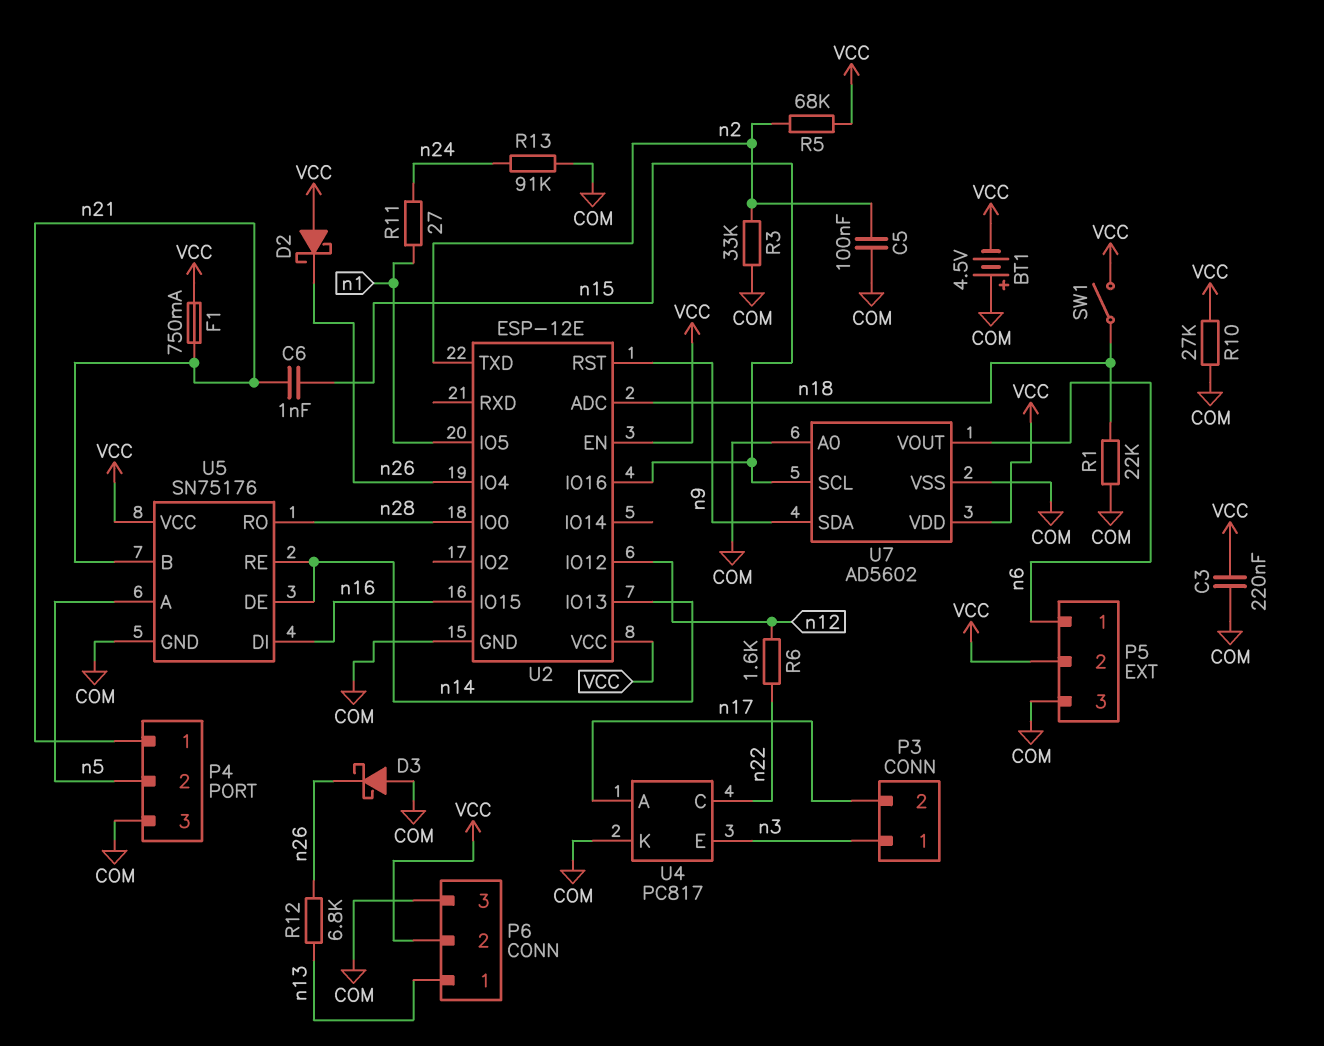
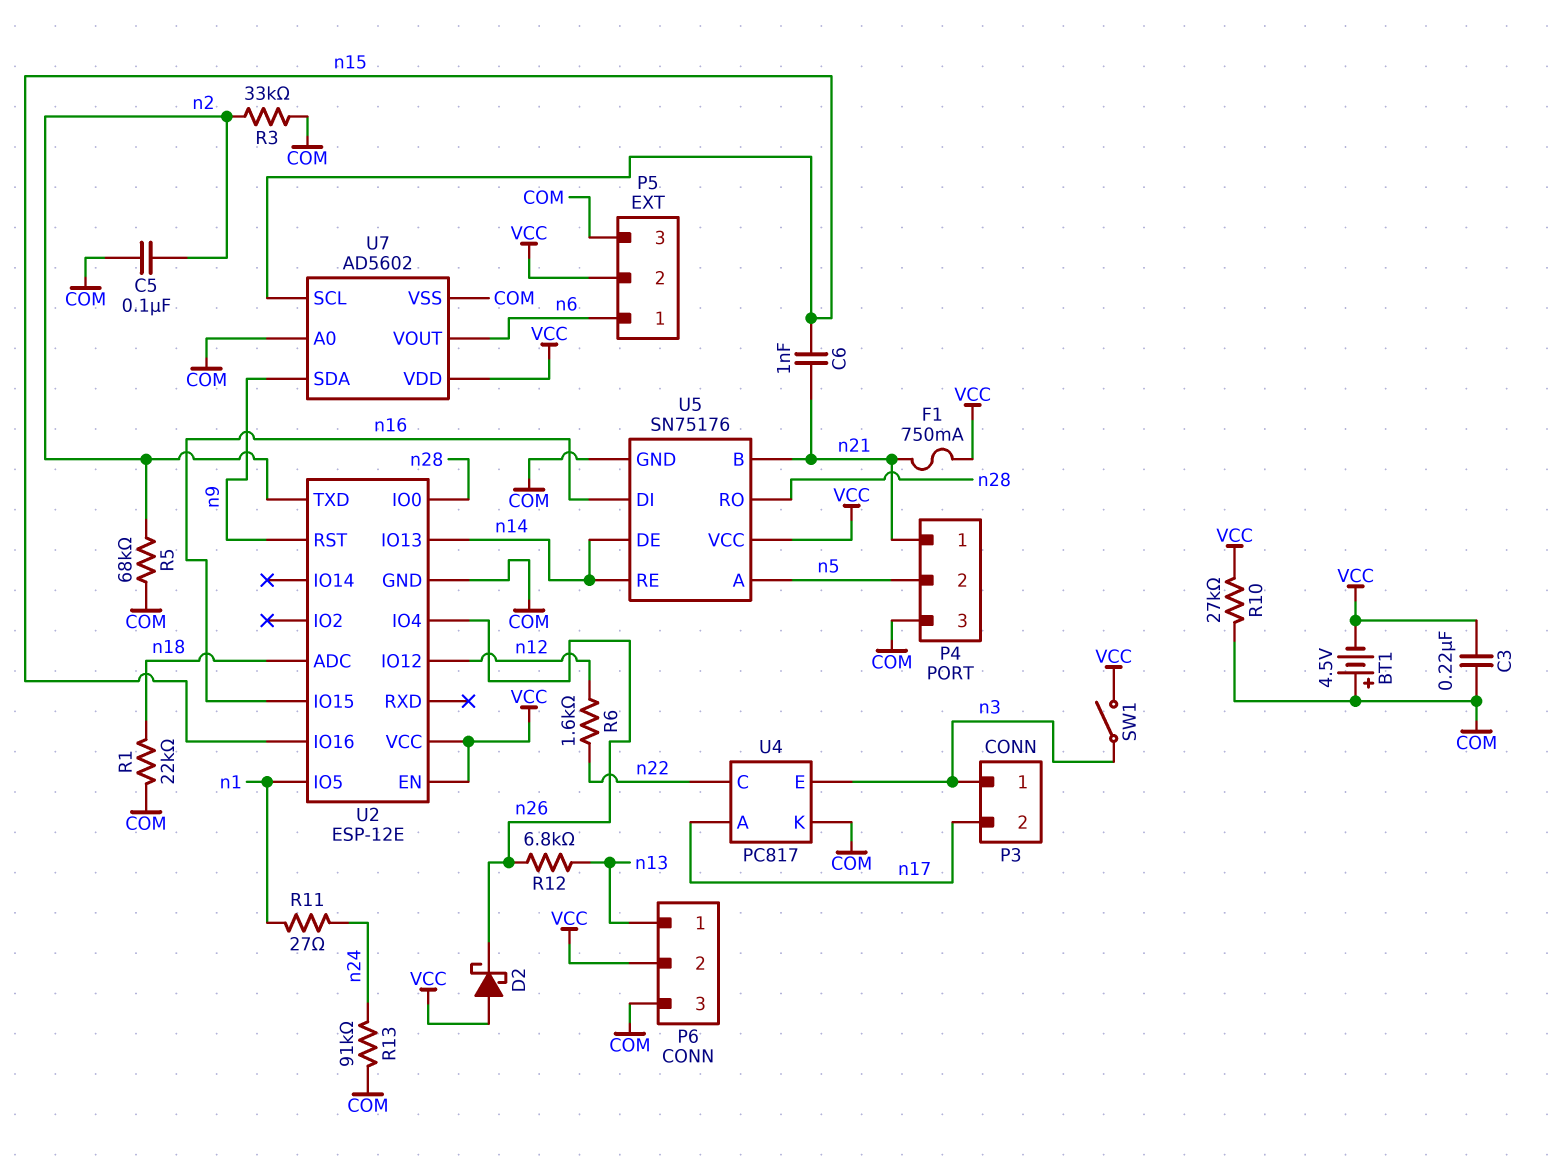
D3: schottky (A COM, K n26) -> none
R5: 68k (VCC, n2) -> 68k (COM, n2)
SW1: switch (VCC, n18) -> switch (VCC, n3)

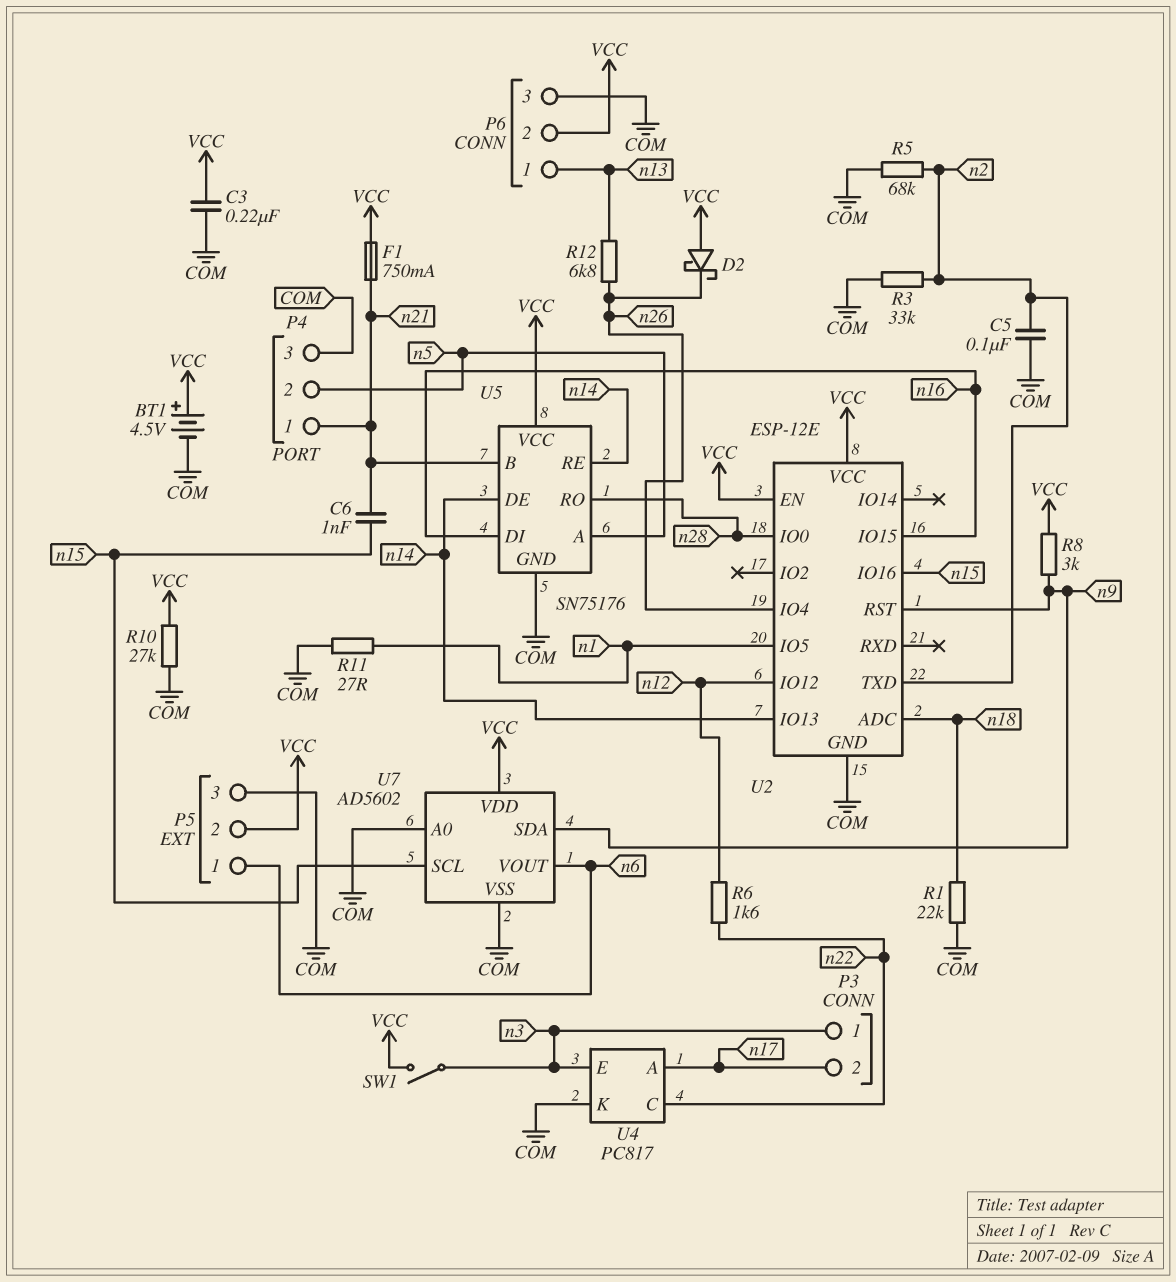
BT1: 4.5V (plus COM, minus VCC) -> 4.5V (plus VCC, minus COM)
R8: none -> 3k (VCC, n9)
R11: 27 (n1, n24) -> 27 (COM, n1)
R13: 91k (COM, n24) -> none

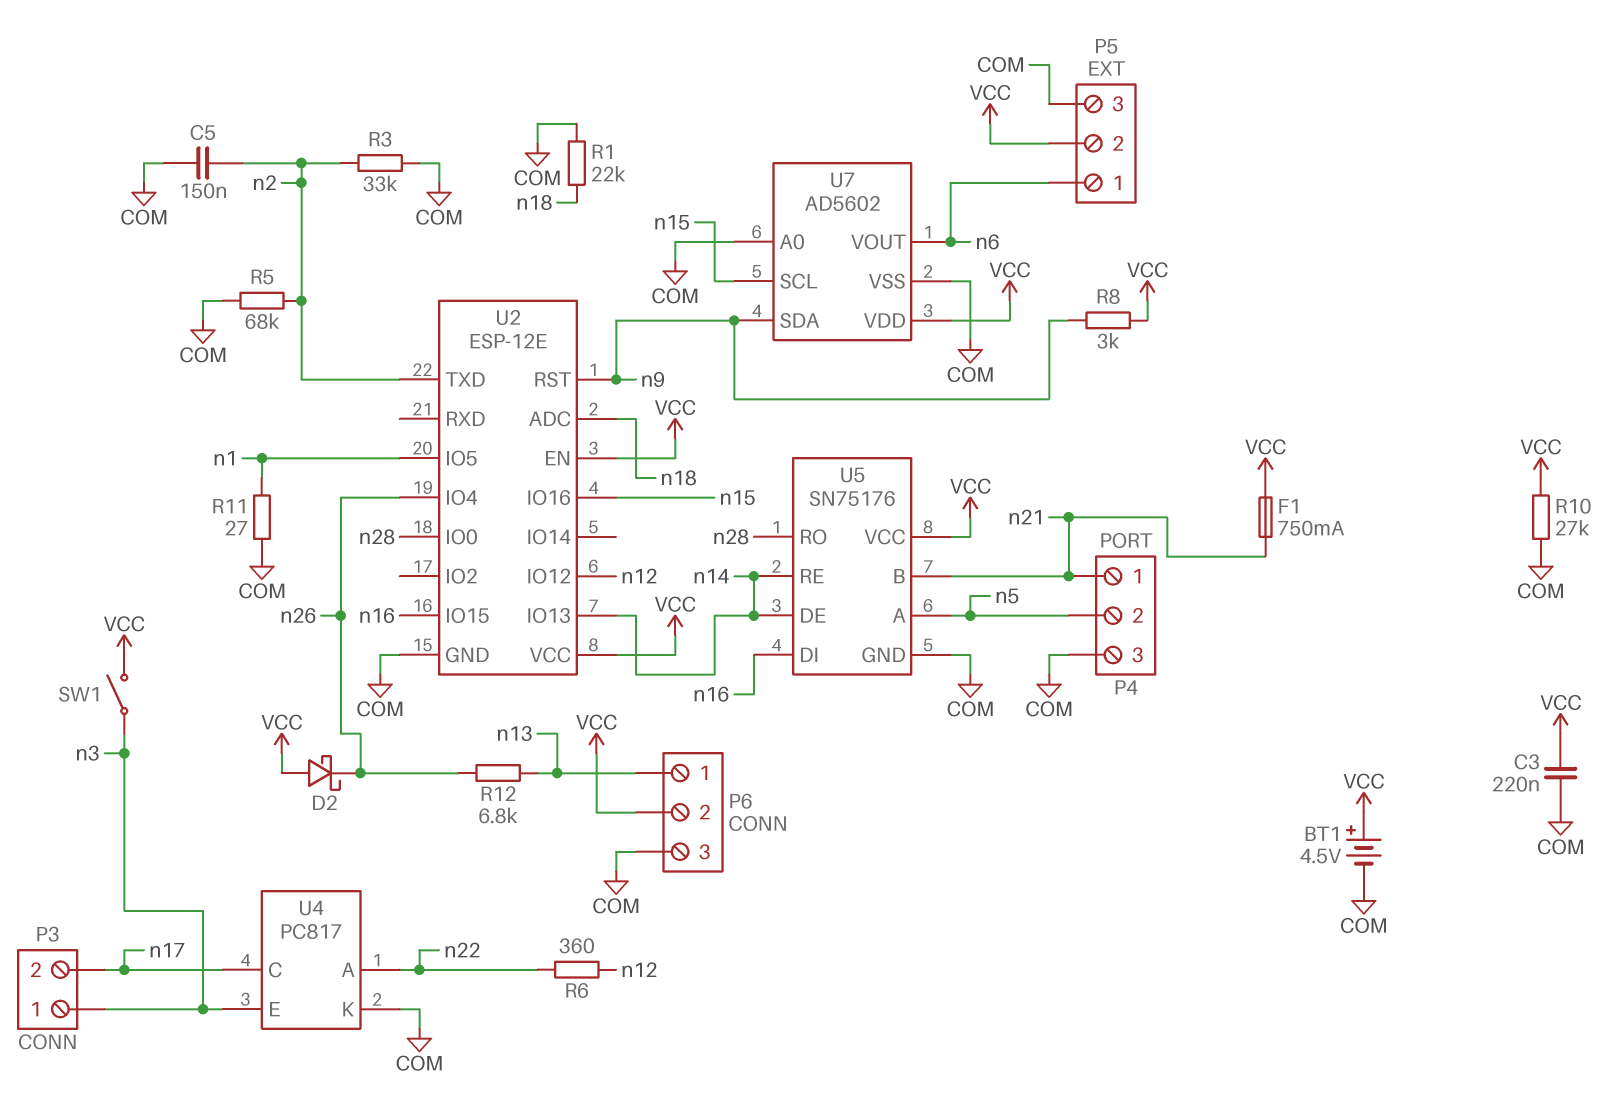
C5: 100nF (COM, n2) -> 150nF (COM, n2)
C6: 1nF (n15, n21) -> none
R6: 1.6k (n12, n22) -> 360 (n12, n22)
U4 pin A: n17 -> n22
U4 pin C: n22 -> n17

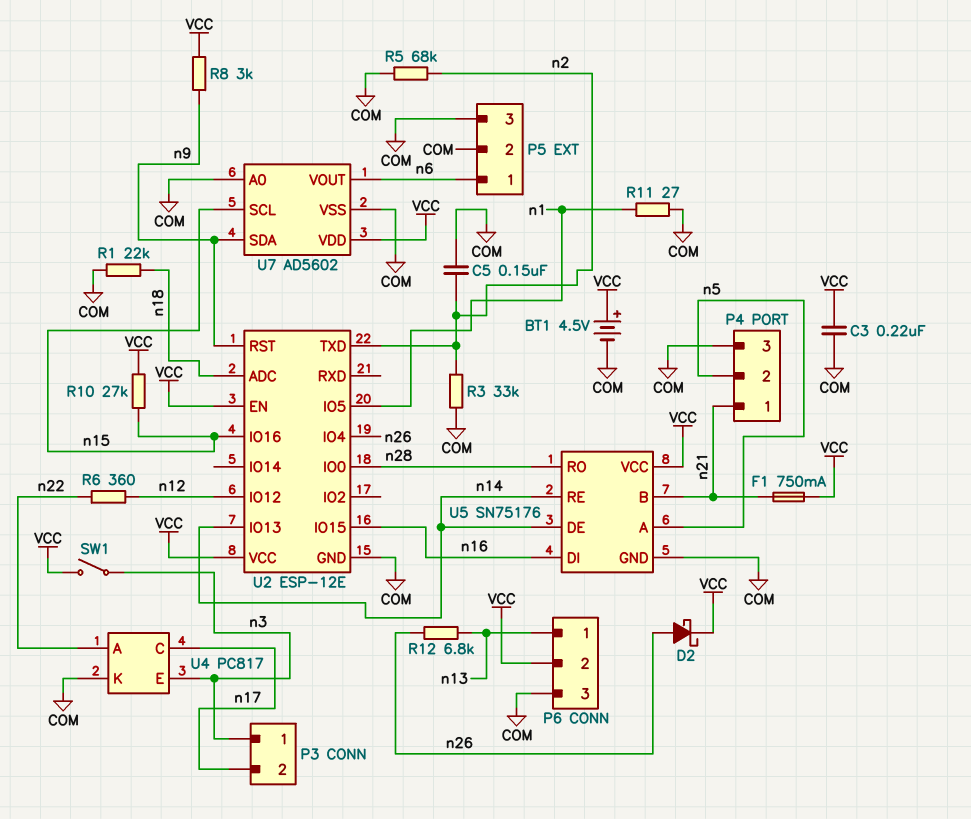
D2: schottky (A VCC, K n26) -> schottky (A n26, K VCC)
P5 pin 2: VCC -> COM
R10: 27k (COM, VCC) -> 27k (VCC, n15)

